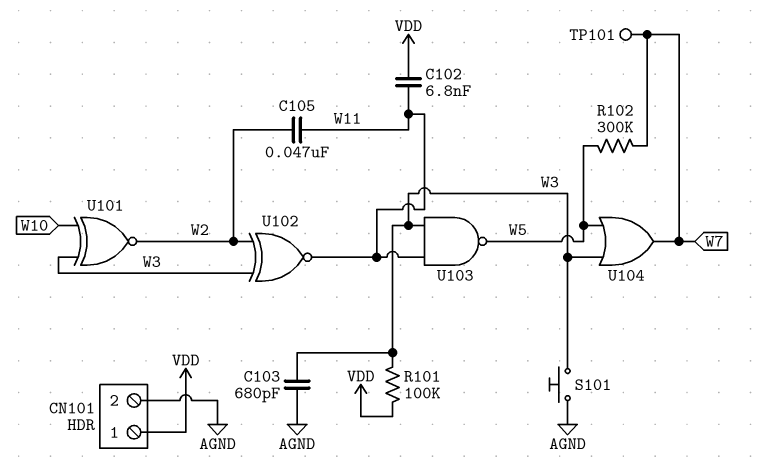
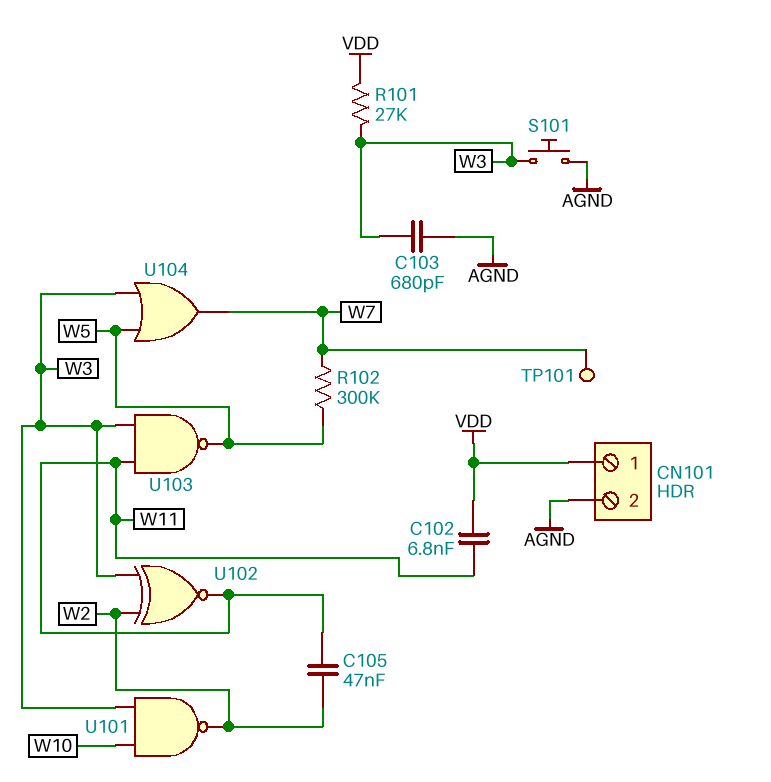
R101: 100k (VDD, W3) -> 27k (VDD, W3)
U101: XNOR (in W3, in W10, out W2) -> NAND (in W3, in W10, out W2)

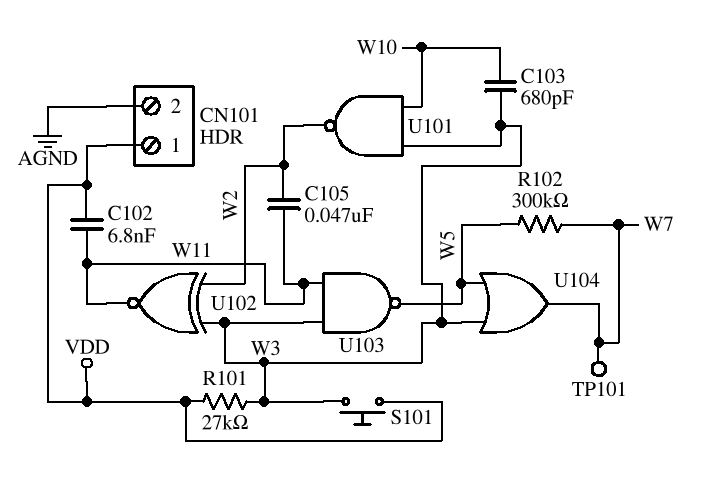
C103: 680pF (AGND, W3) -> 680pF (W3, W10)
S101: button (AGND, W3) -> button (VDD, W3)

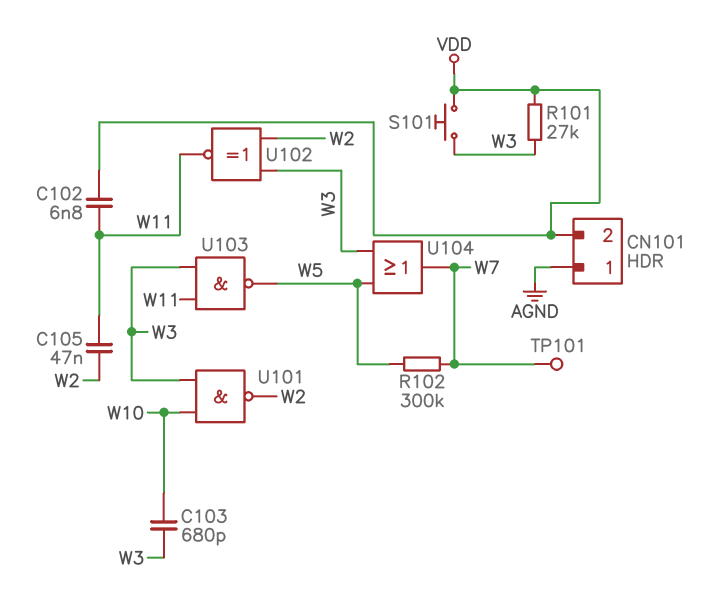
CN101 pin 1: VDD -> AGND
CN101 pin 2: AGND -> VDD

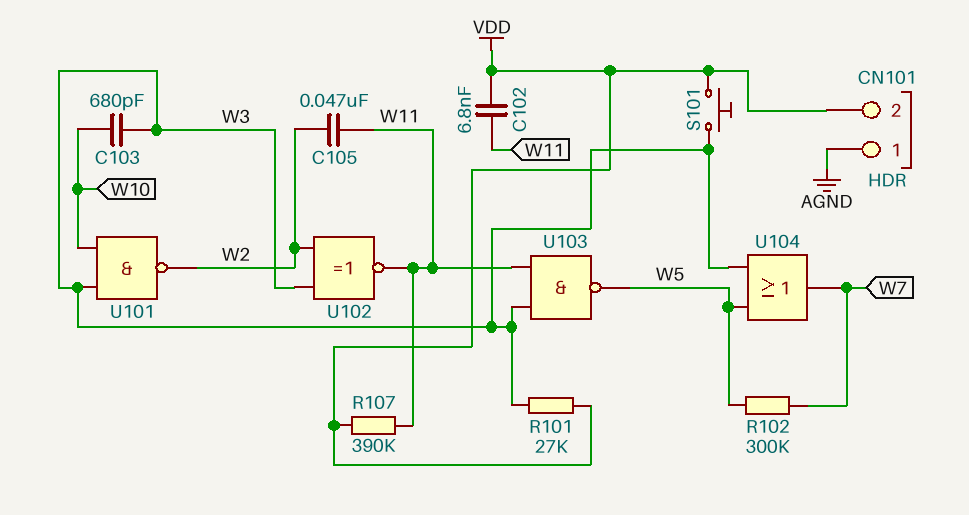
R107: none -> 390k (VDD, W11)
TP101: test point (W7) -> none

